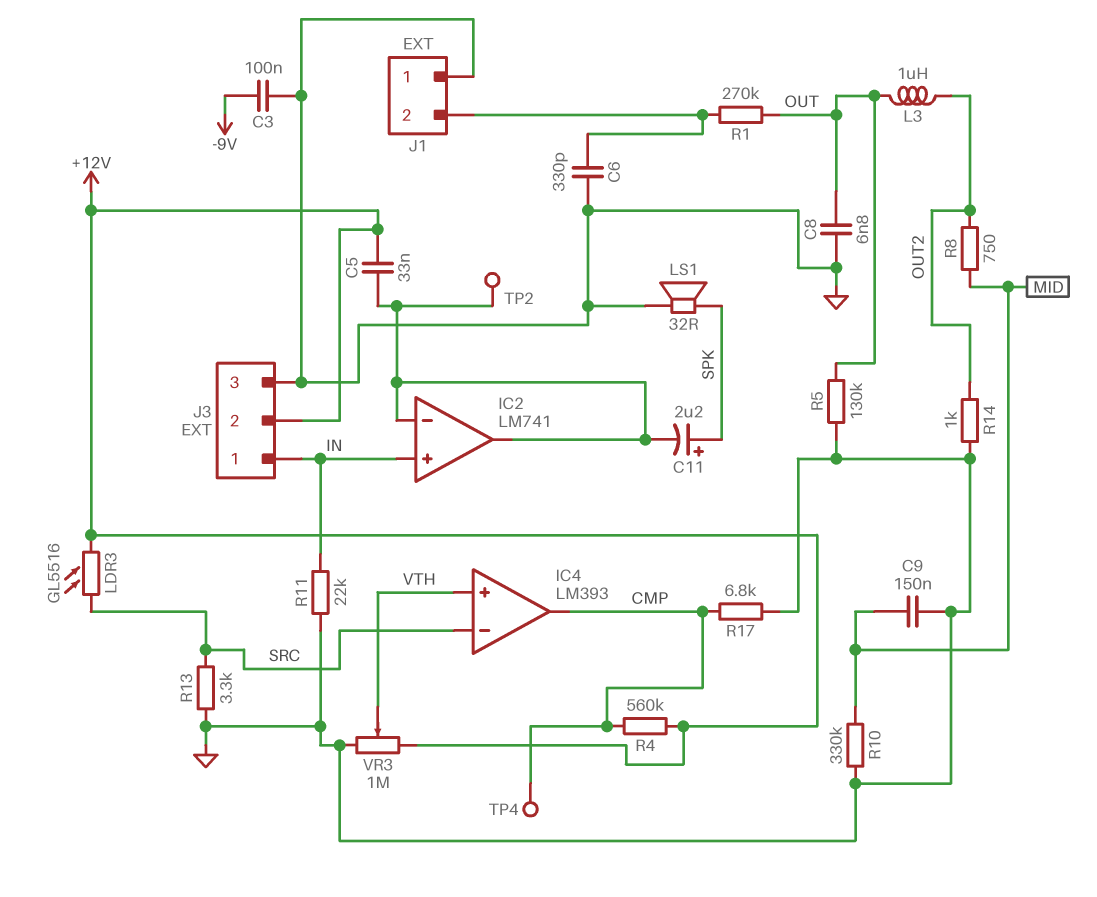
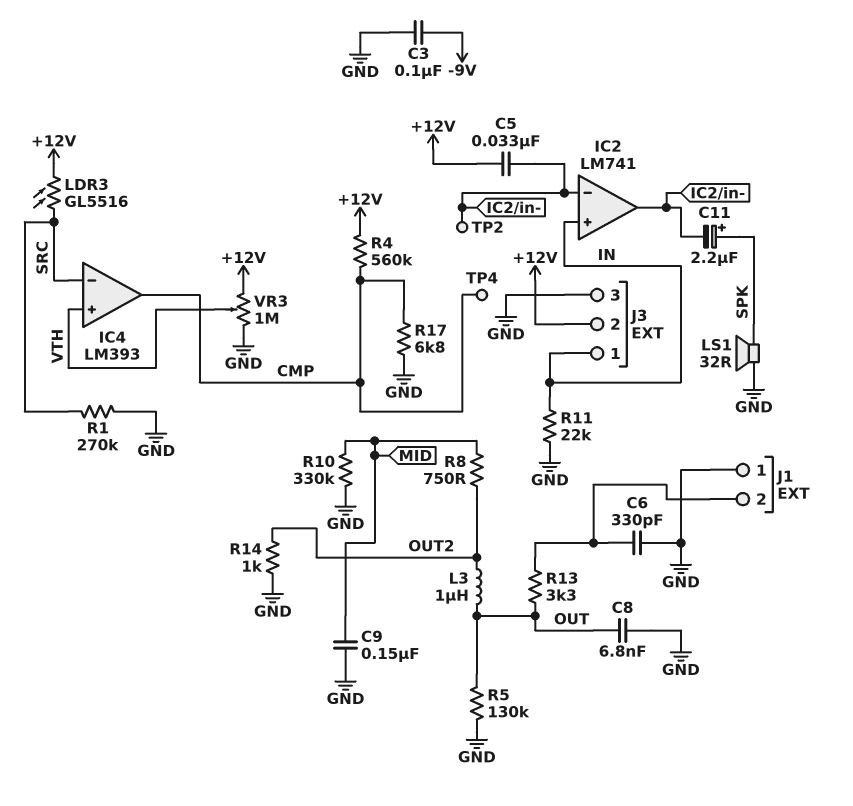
R1: 270k (J1/2, OUT) -> 270k (GND, SRC)
R13: 3.3k (GND, SRC) -> 3.3k (J1/2, OUT)

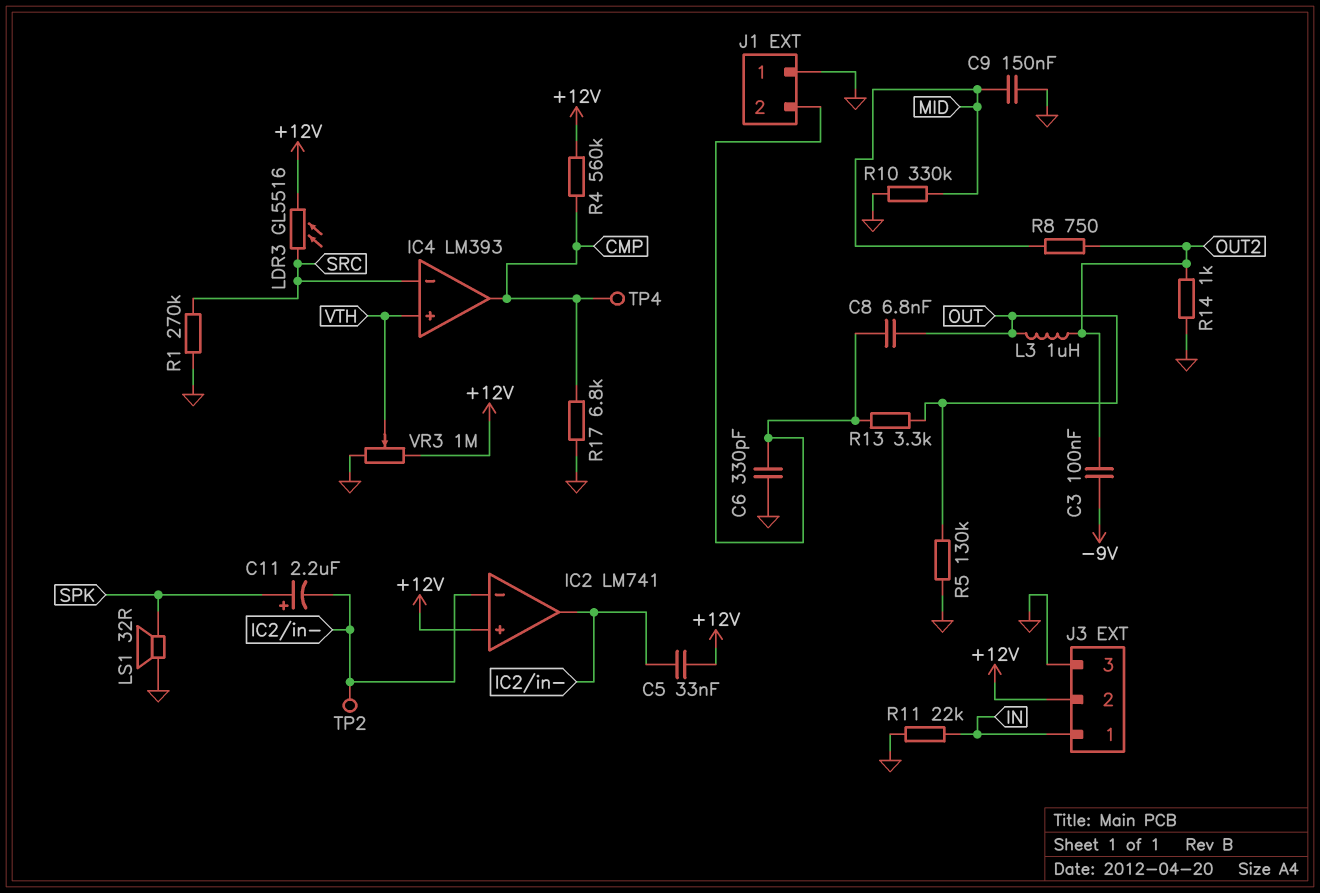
C3: 100nF (-9V, GND) -> 100nF (-9V, OUT2)
C8: 6.8nF (GND, OUT) -> 6.8nF (J1/2, OUT)
IC2 pin in+: IN -> +12V

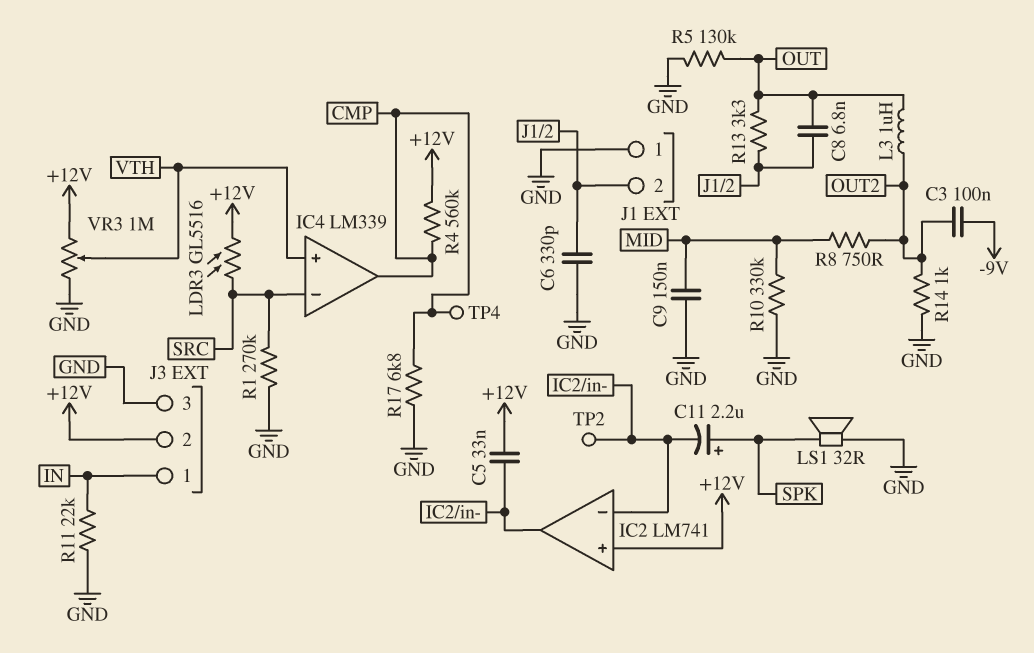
IC4: LM393 -> LM339

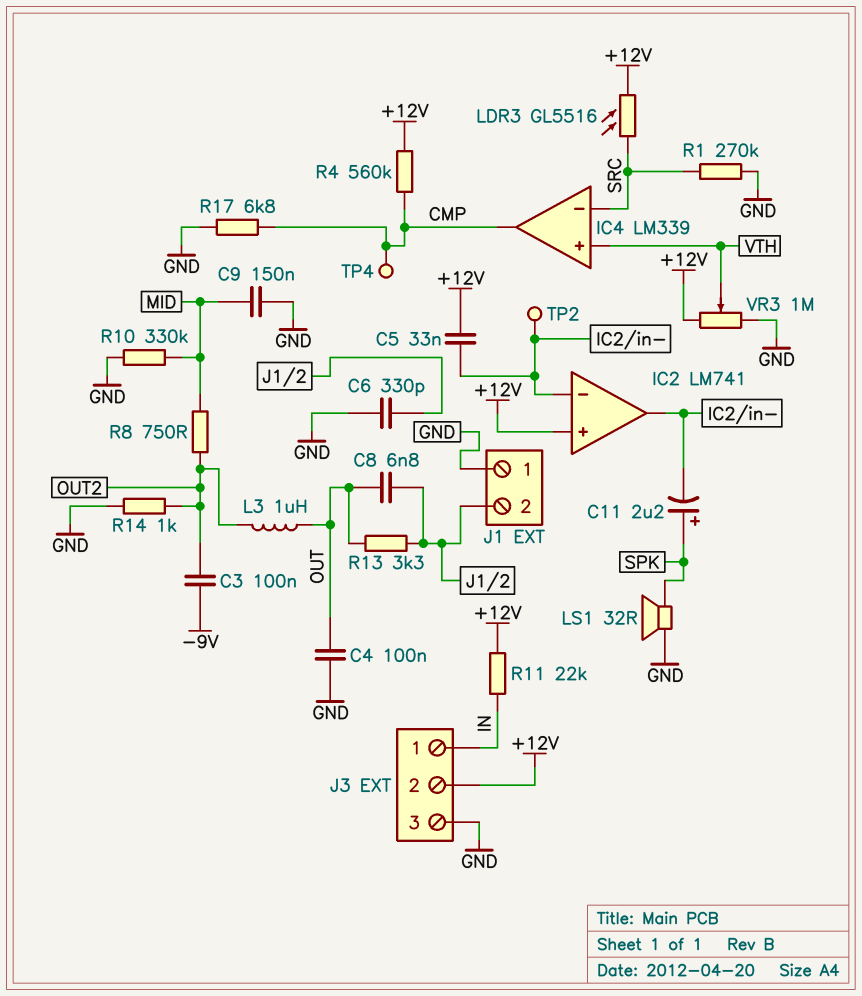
C4: none -> 100nF (GND, OUT)
R5: 130k (GND, OUT) -> none
R11: 22k (GND, IN) -> 22k (+12V, IN)

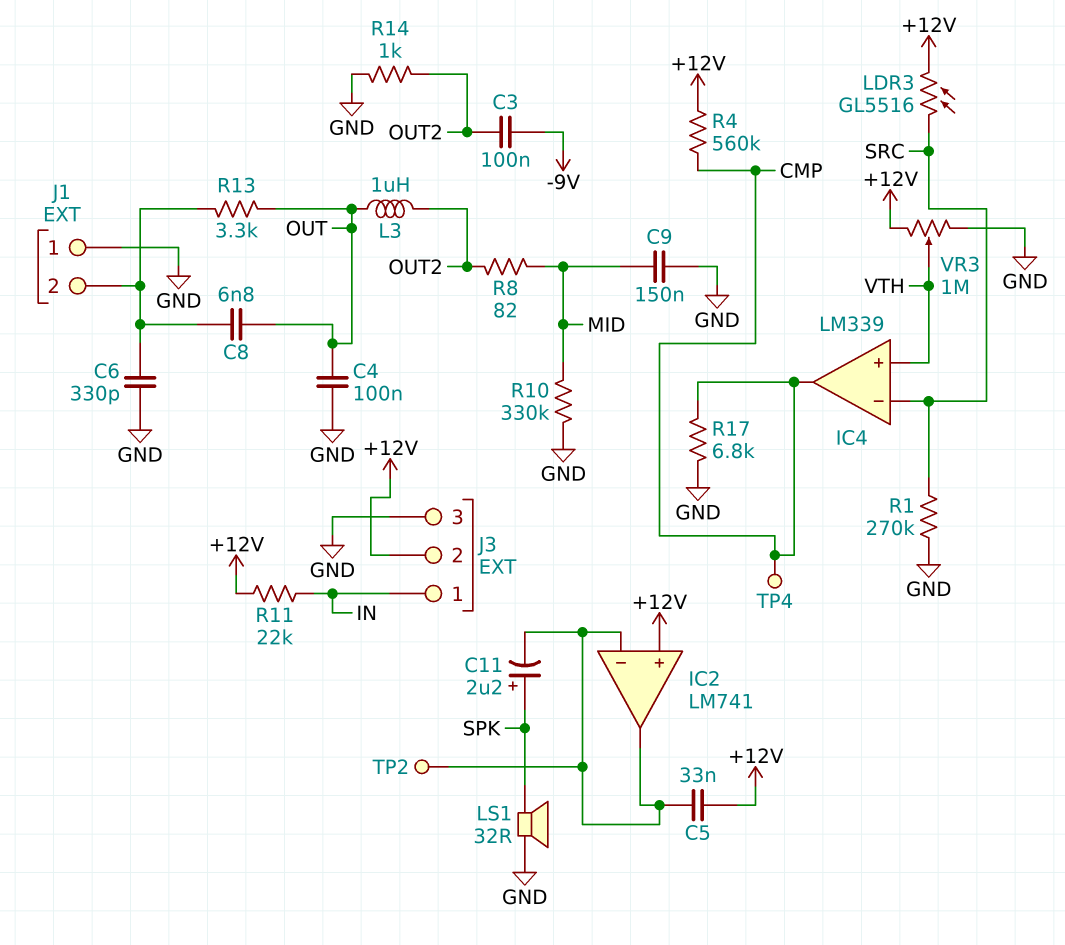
R8: 750 (MID, OUT2) -> 82 (MID, OUT2)

